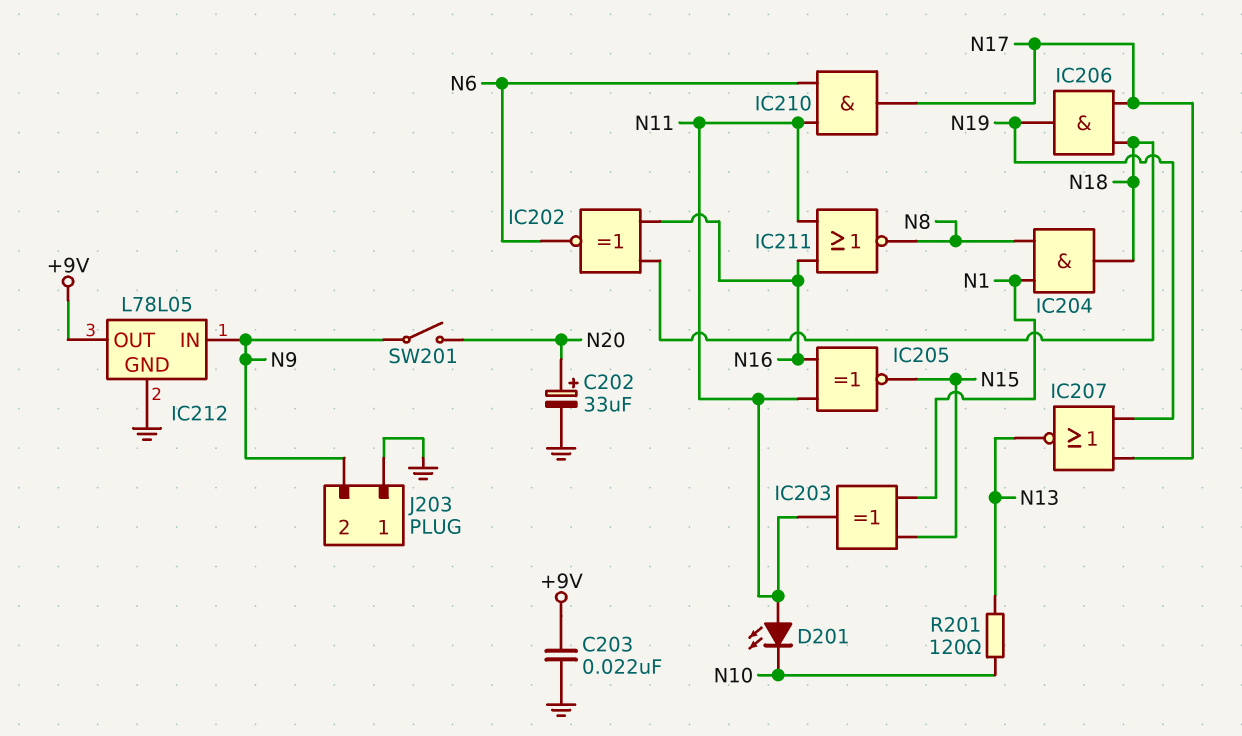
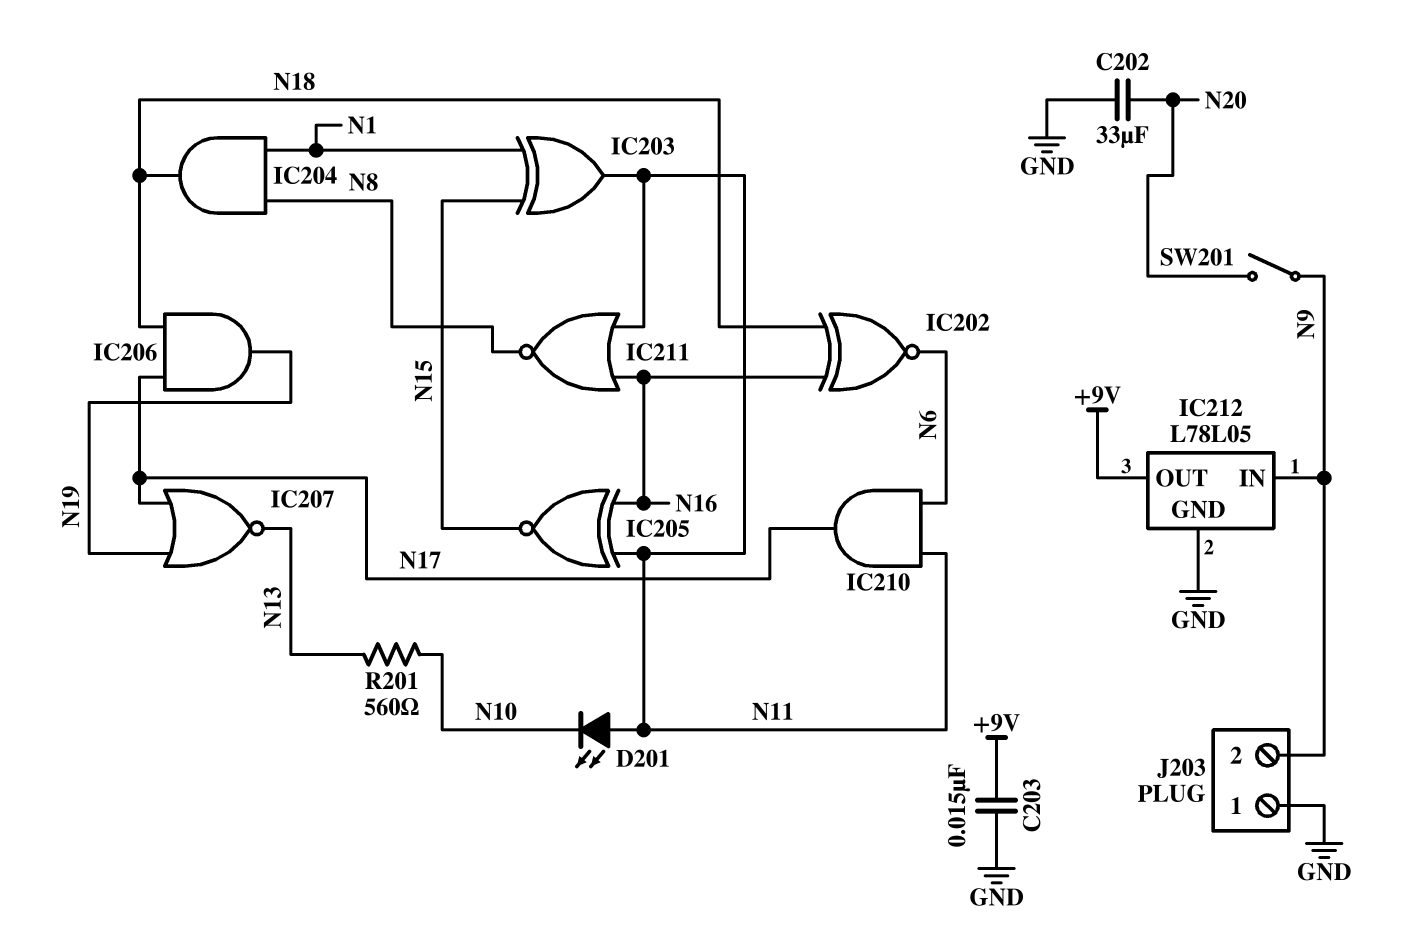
C202: 33uF (plus N20, minus GND) -> 33uF (GND, N20)
C203: 22nF (+9V, GND) -> 15nF (+9V, GND)
R201: 120 (N10, N13) -> 560 (N10, N13)

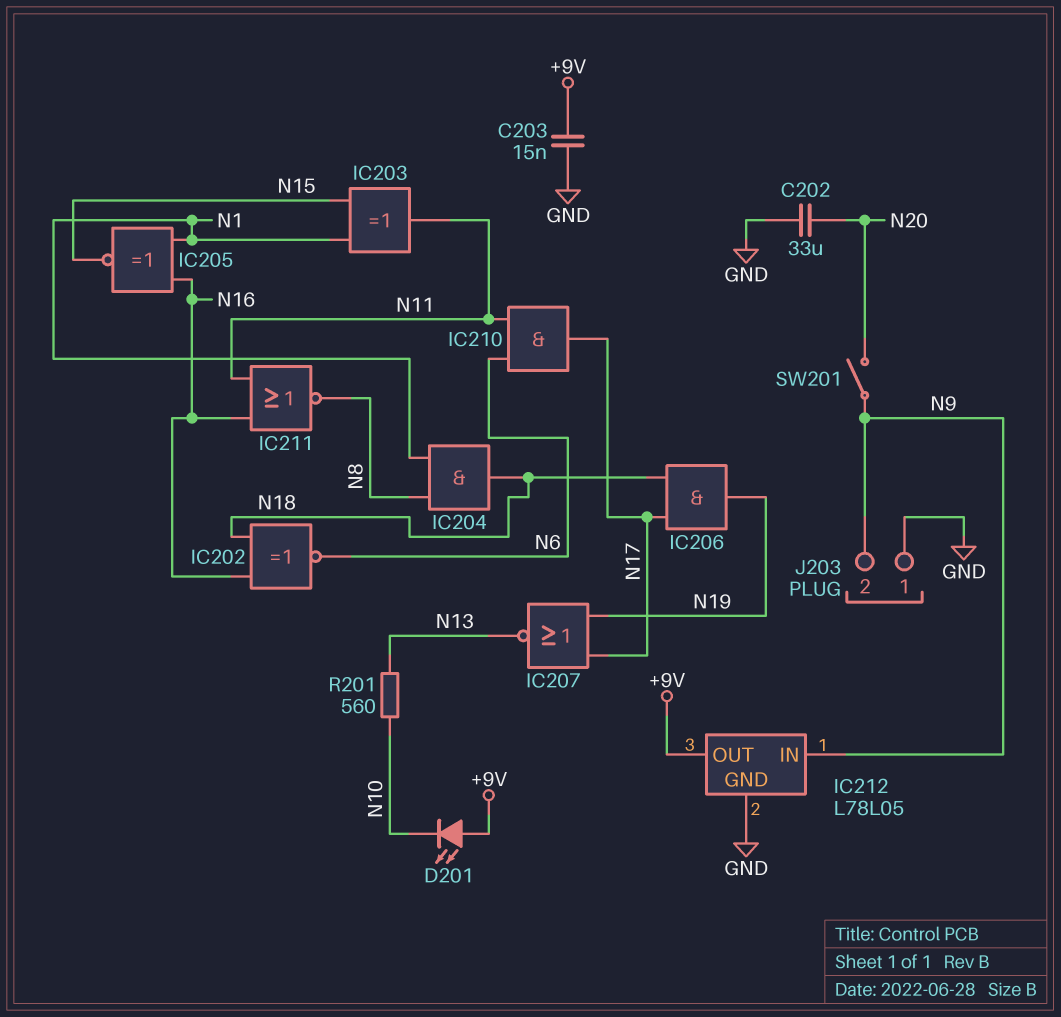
D201: LED (A N11, K N10) -> LED (A +9V, K N10)
IC205: XNOR (in N11, in N16, out N15) -> XNOR (in N1, in N16, out N15)

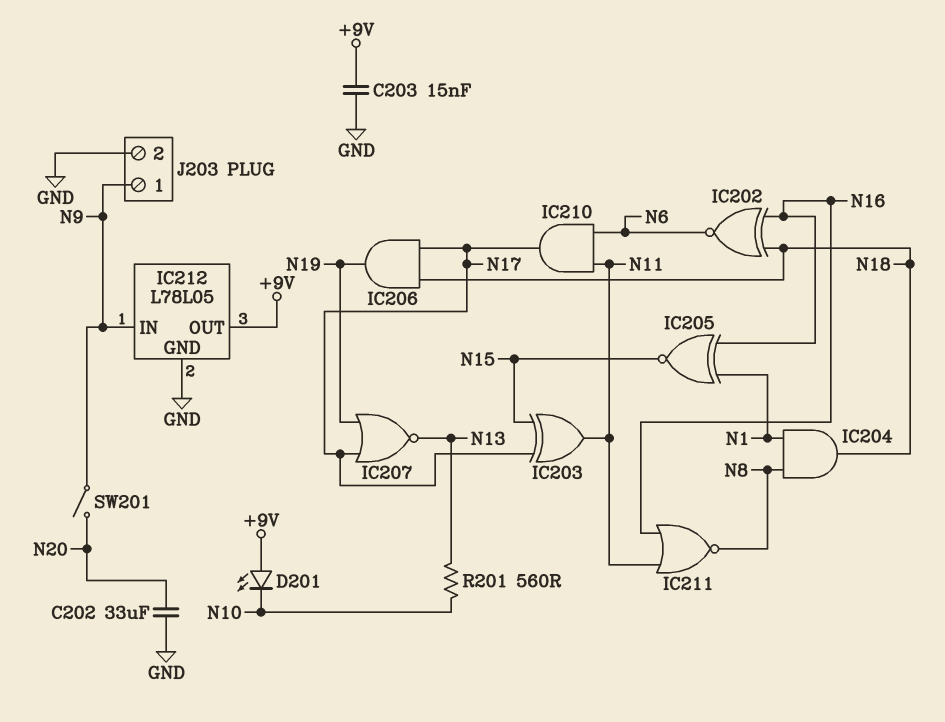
IC203: XOR (in N1, in N15, out N11) -> XOR (in N15, in N17, out N11)
J203 pin 1: GND -> N9
J203 pin 2: N9 -> GND

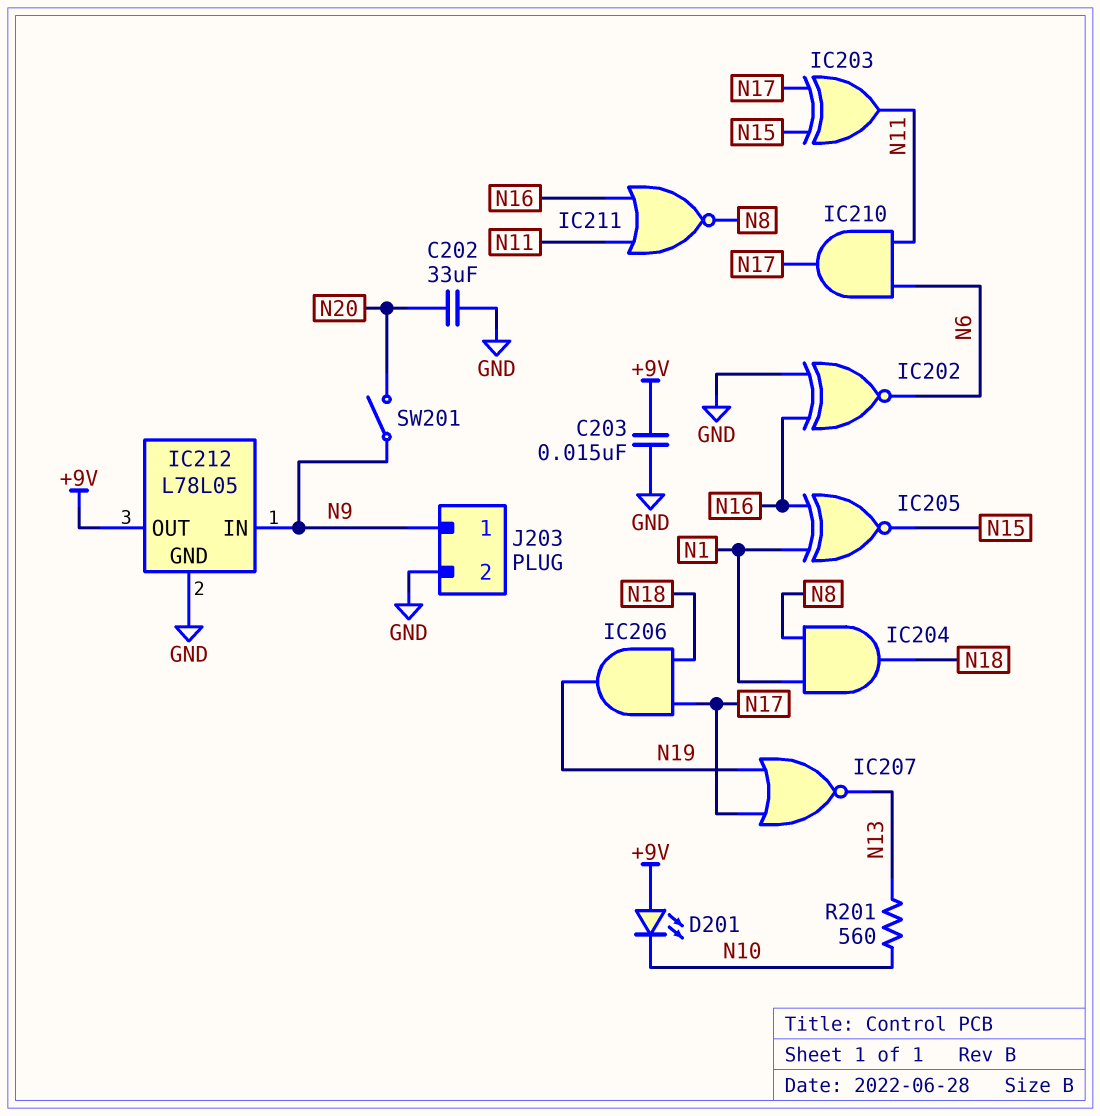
IC202: XNOR (in N16, in N18, out N6) -> XNOR (in GND, in N16, out N6)

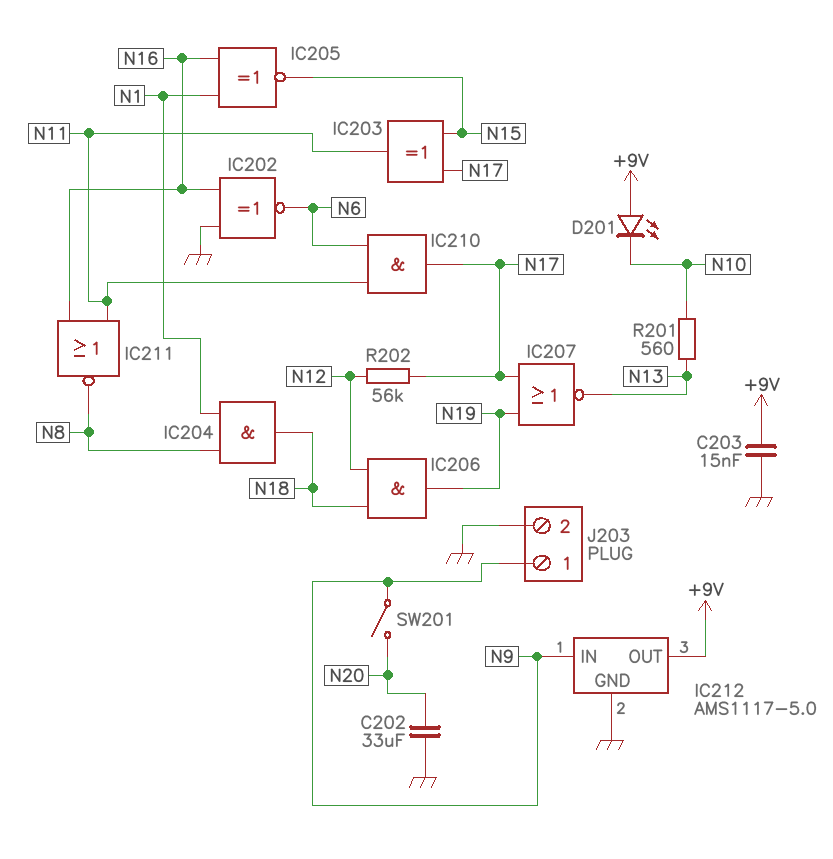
IC206: AND (in N17, in N18, out N19) -> AND (in N12, in N18, out N19)
IC212: L78L05 -> AMS1117-5.0
R202: none -> 56k (N12, N17)

